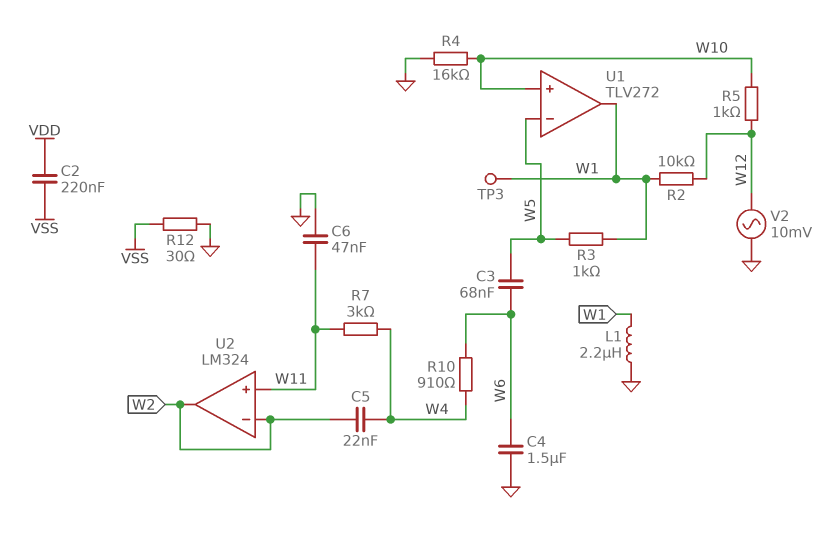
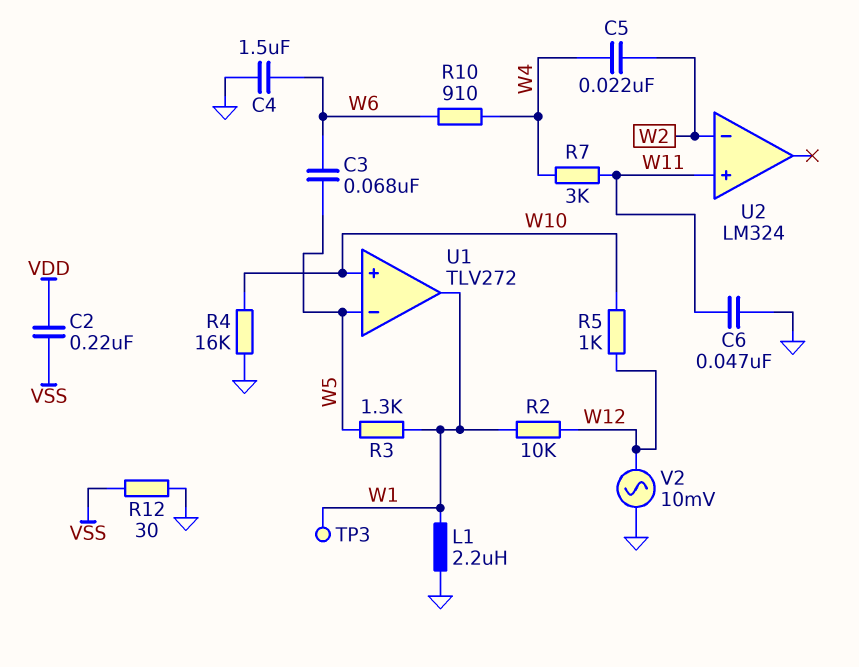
R3: 1k (W1, W5) -> 1.3k (W1, W5)
U2 pin out: W2 -> none

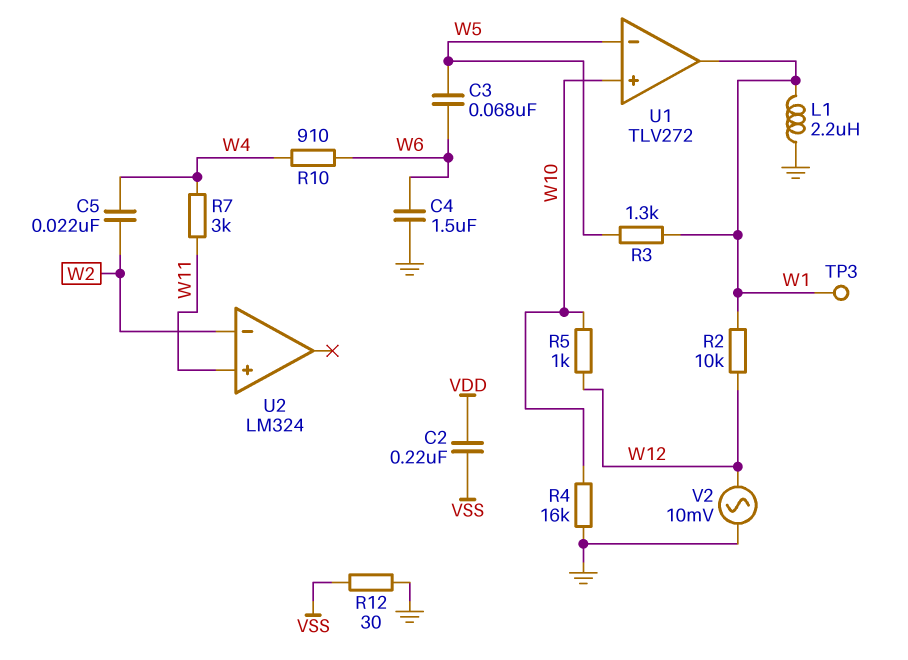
C6: 47nF (GND, W11) -> none

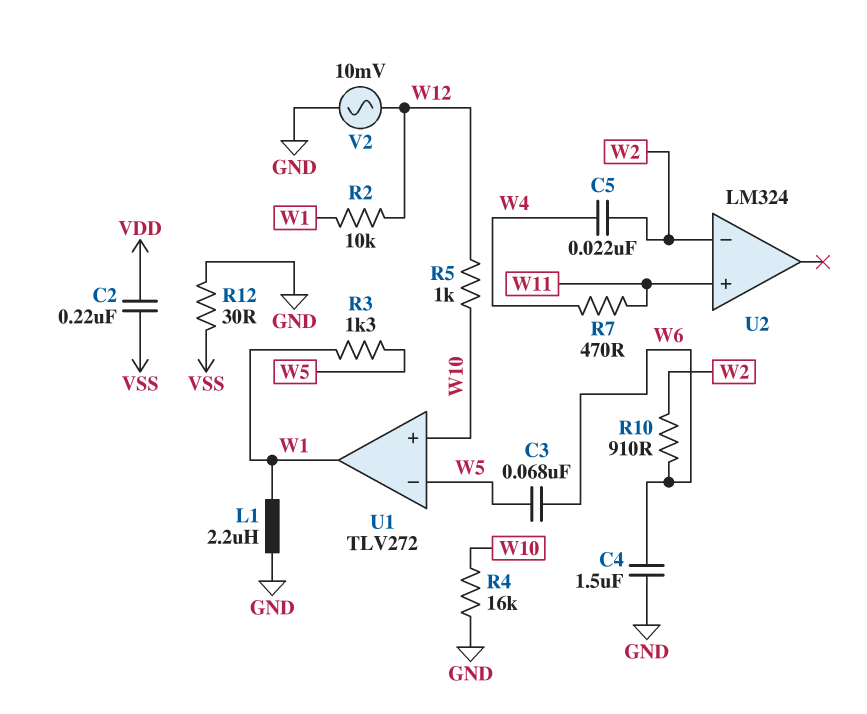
R7: 3k (W4, W11) -> 470 (W4, W11)
R10: 910 (W4, W6) -> 910 (W2, W6)
TP3: test point (W1) -> none

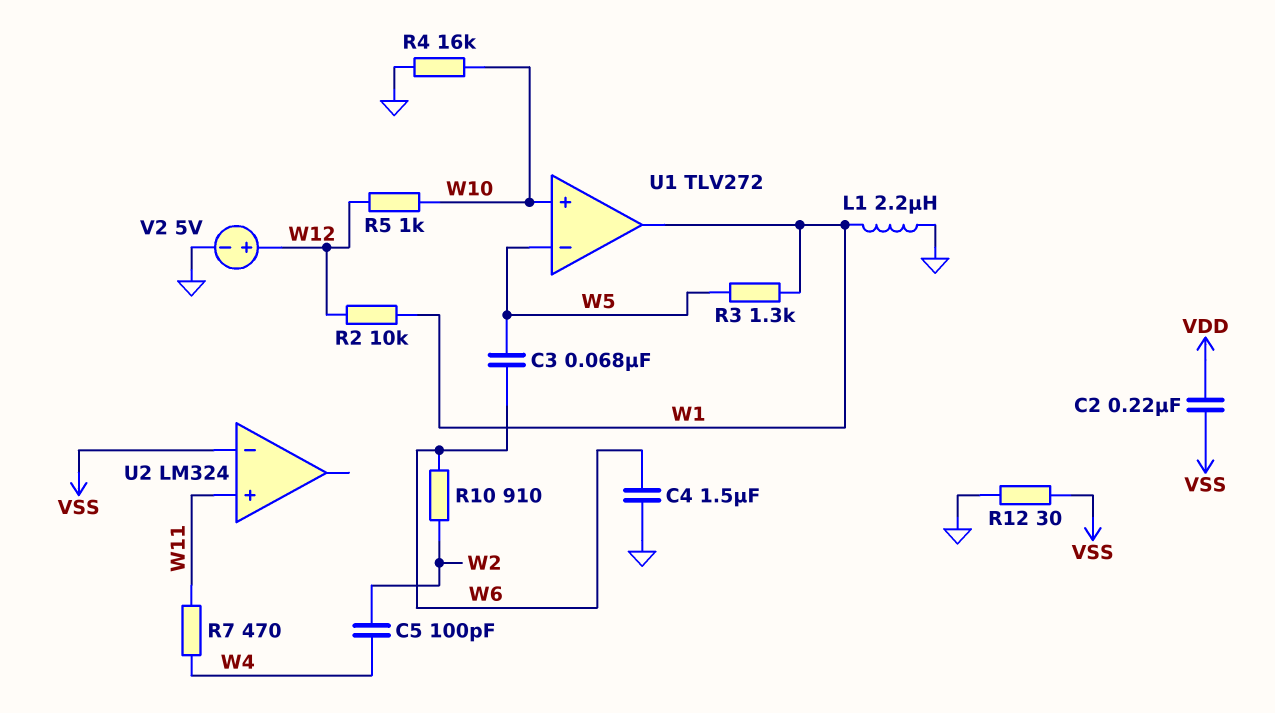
C5: 22nF (W2, W4) -> 100pF (W2, W4)
U2 pin in-: W2 -> VSS
V2: AC 10mV (GND, W12) -> 5V (plus W12, minus GND)

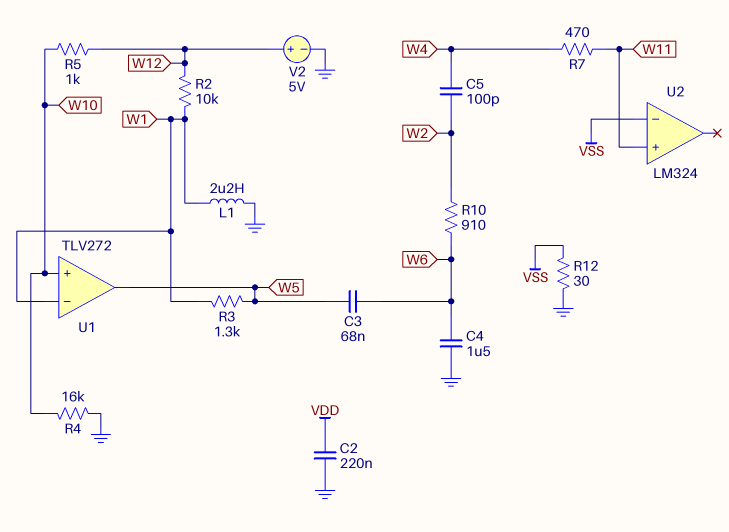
C2: 220nF (VDD, VSS) -> 220nF (GND, VDD)
U1 pin in-: W5 -> W1
U1 pin out: W1 -> W5

